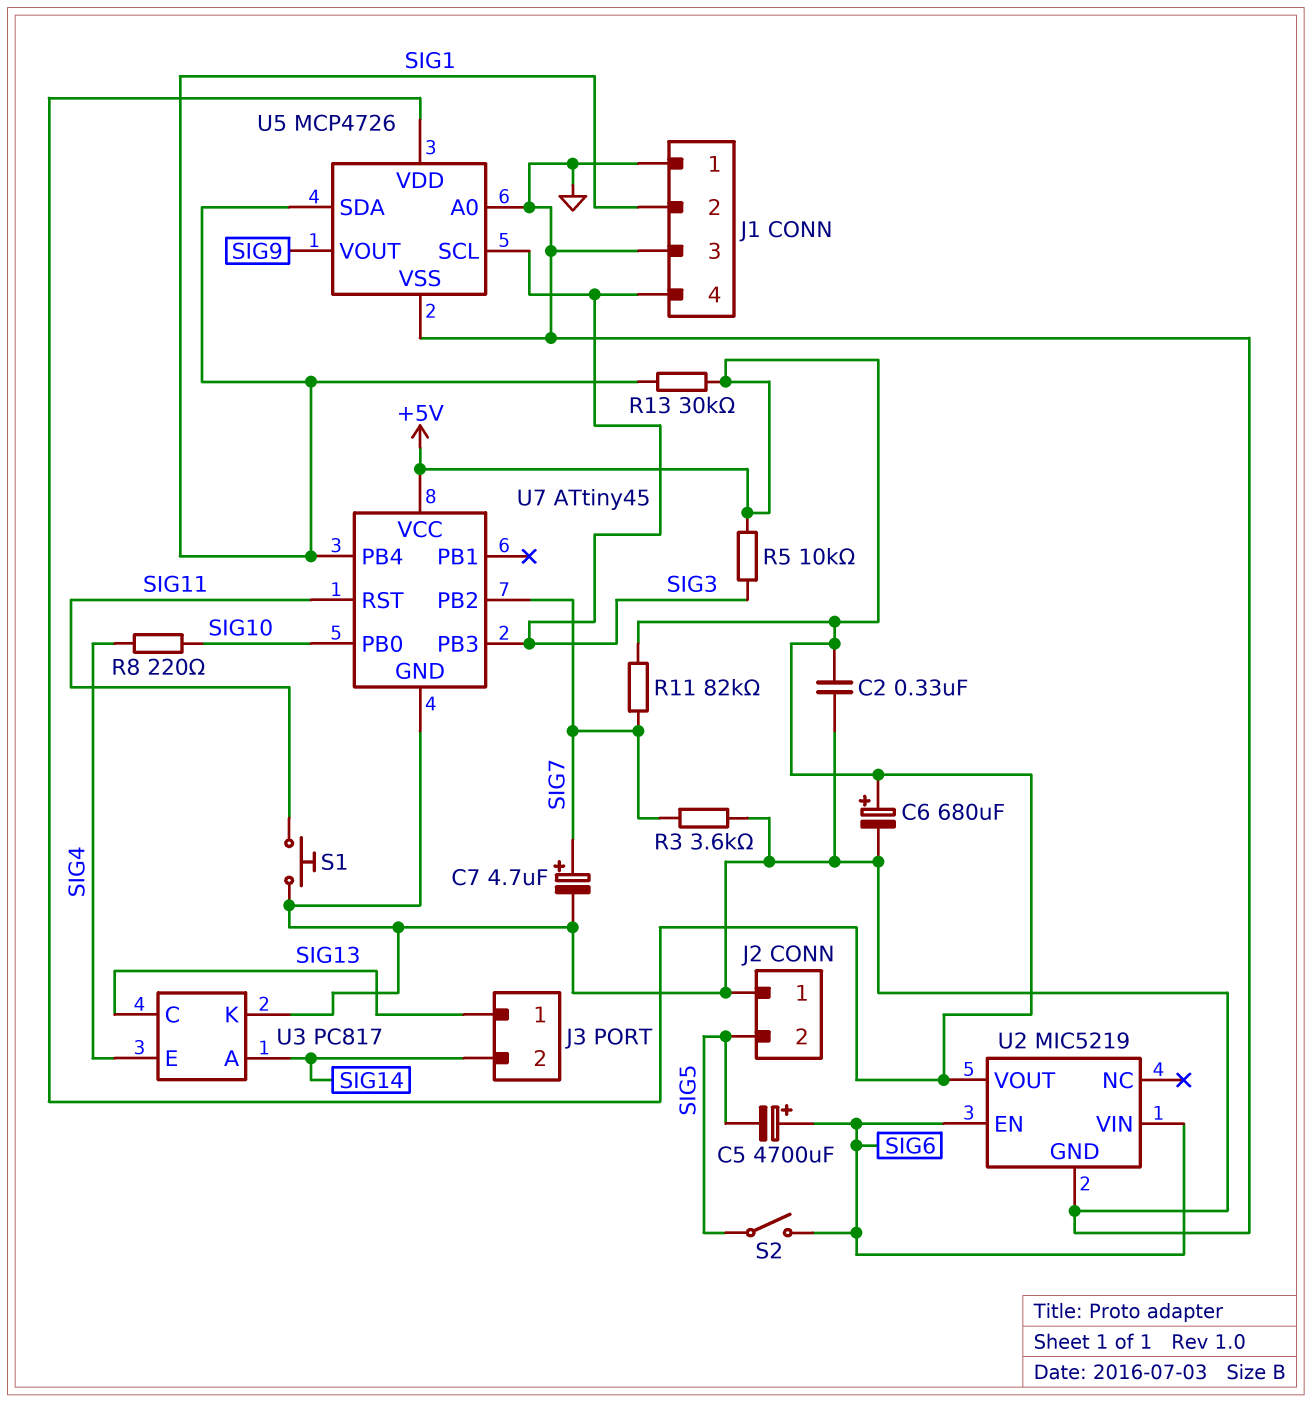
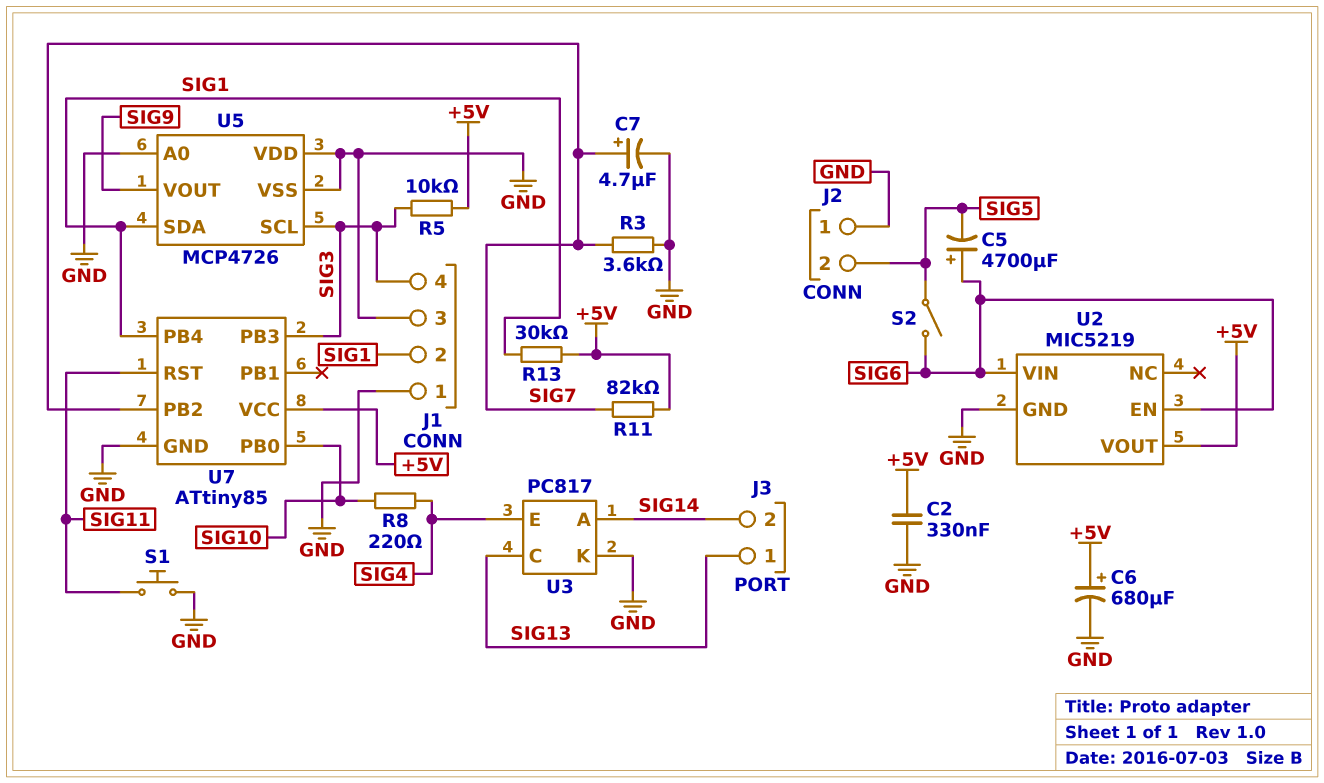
U5 pin VDD: +5V -> GND
U7: ATtiny45 -> ATtiny85

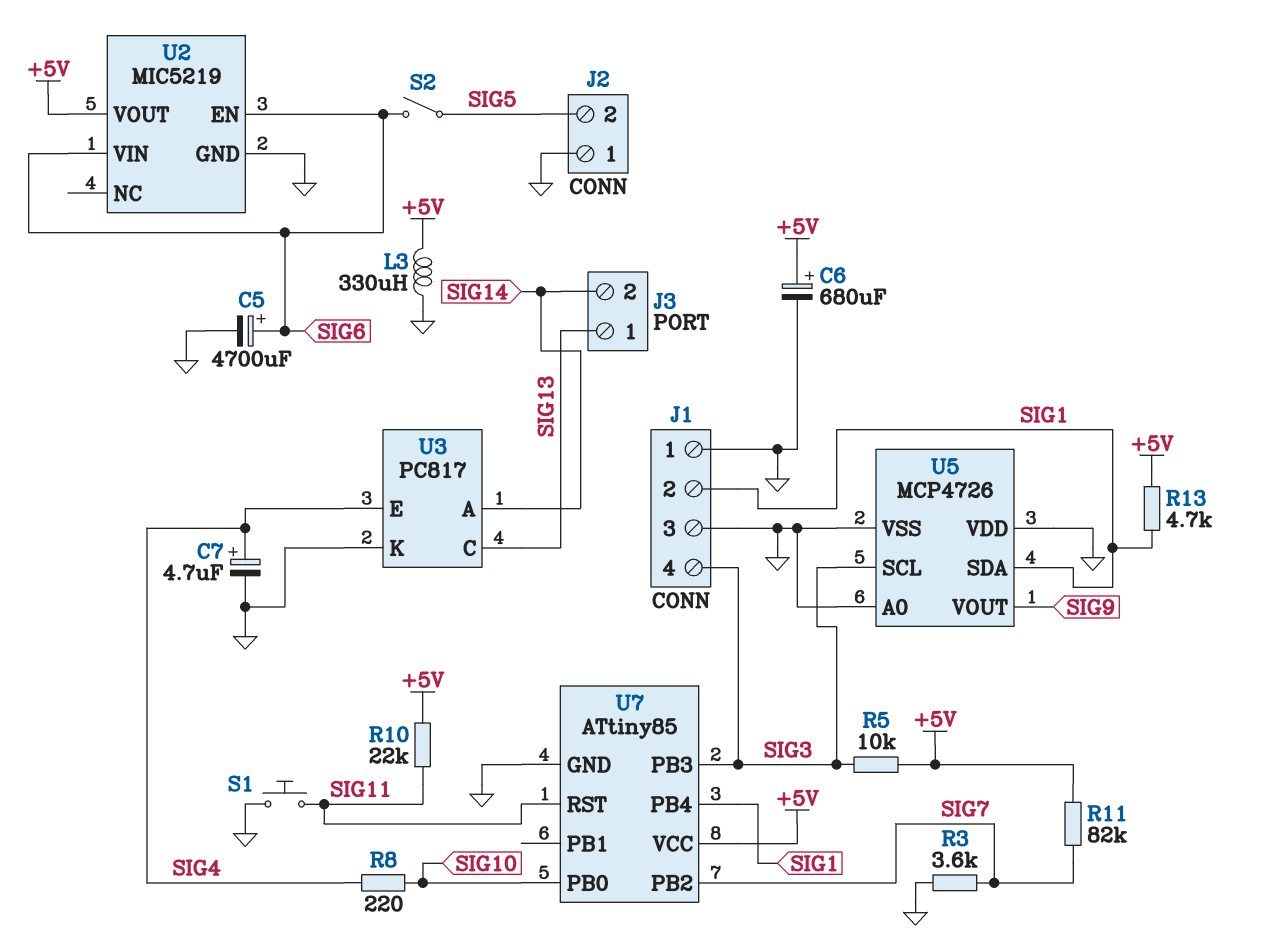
C2: 330nF (+5V, GND) -> none
C5: 4700uF (plus SIG6, minus SIG5) -> 4700uF (plus SIG6, minus GND)
C7: 4.7uF (plus SIG7, minus GND) -> 4.7uF (plus SIG4, minus GND)
L3: none -> 330uH (+5V, GND)
R10: none -> 22k (+5V, SIG11)
R13: 30k (+5V, SIG1) -> 4.7k (+5V, SIG1)

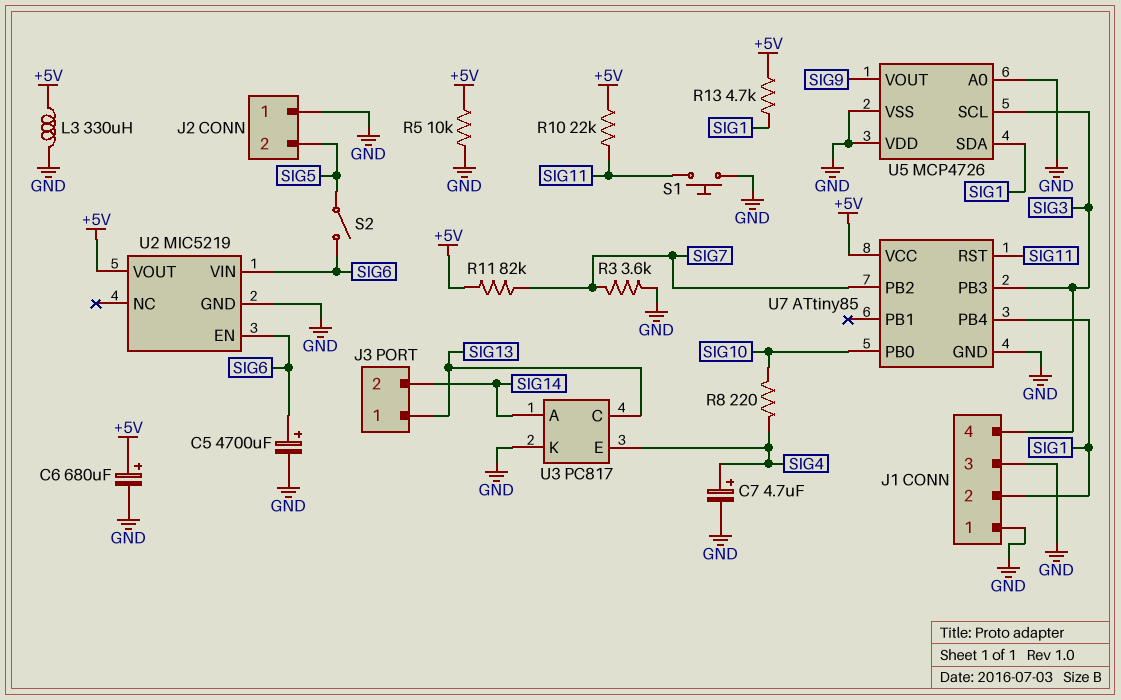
R5: 10k (+5V, SIG3) -> 10k (+5V, GND)

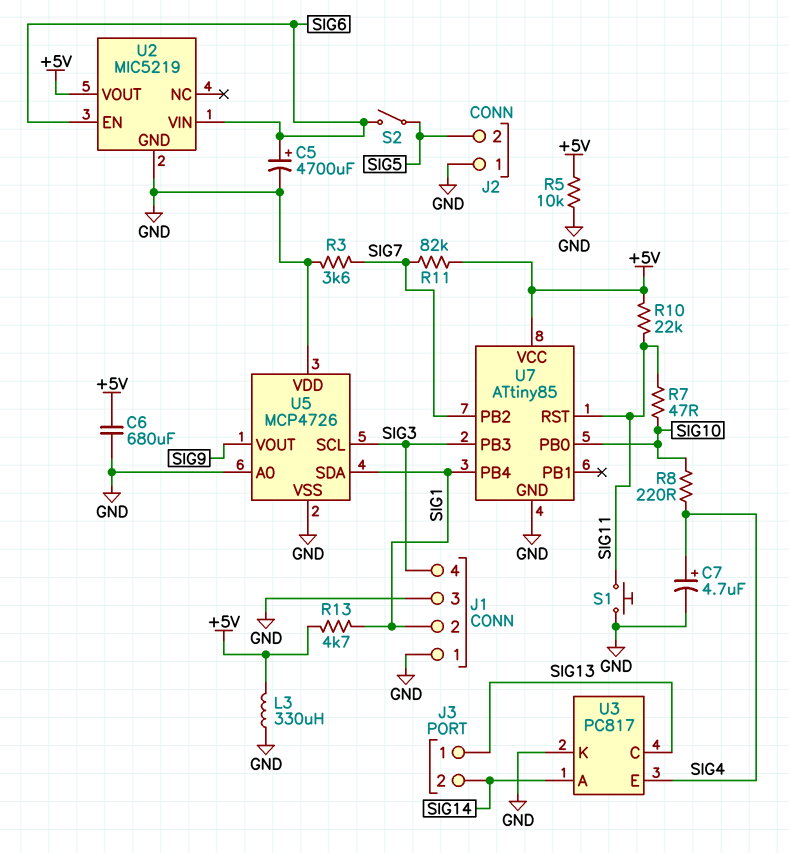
C6: 680uF (plus +5V, minus GND) -> 680uF (+5V, GND)
R7: none -> 47 (SIG10, SIG11)

